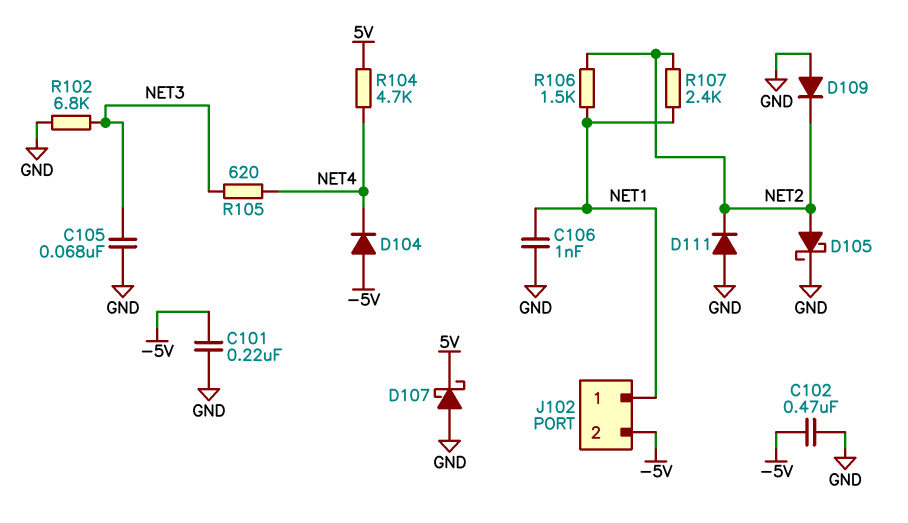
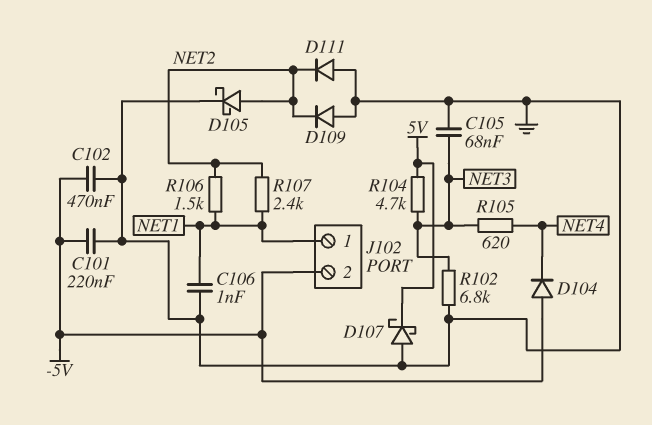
R104: 4.7k (5V, NET4) -> 4.7k (5V, NET3)

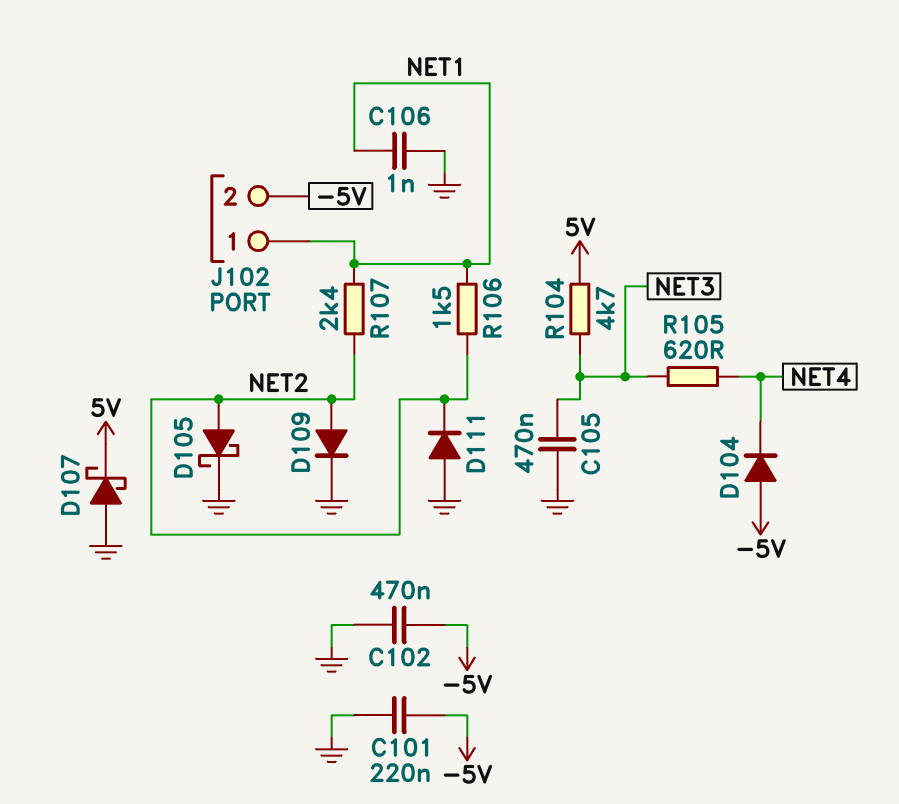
C105: 68nF (GND, NET3) -> 470nF (GND, NET3)
D109: diode (A GND, K NET2) -> diode (A NET2, K GND)
R102: 6.8k (GND, NET3) -> none

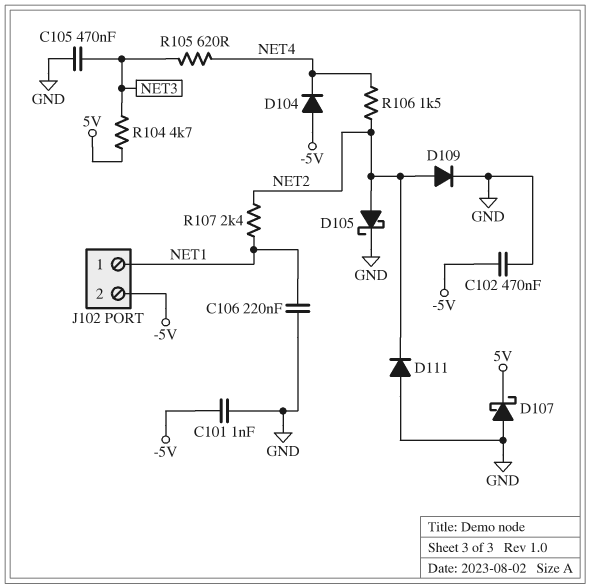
C101: 220nF (-5V, GND) -> 1nF (-5V, GND)
C106: 1nF (GND, NET1) -> 220nF (GND, NET1)
R106: 1.5k (NET1, NET2) -> 1.5k (NET2, NET4)

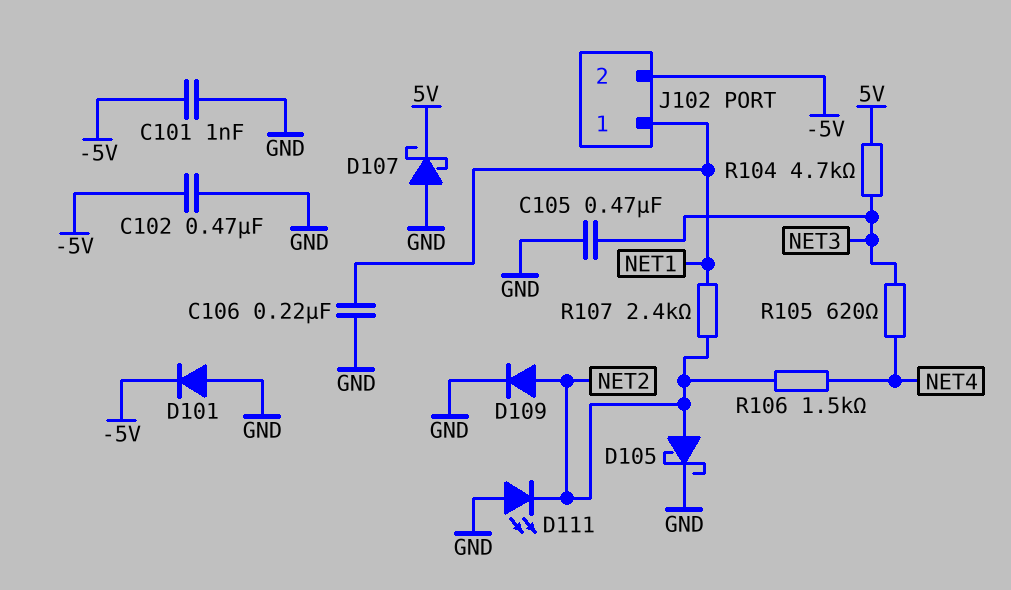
D101: none -> diode (A GND, K -5V)
D104: diode (A -5V, K NET4) -> none
D111: diode (A GND, K NET2) -> LED (A GND, K NET2)

